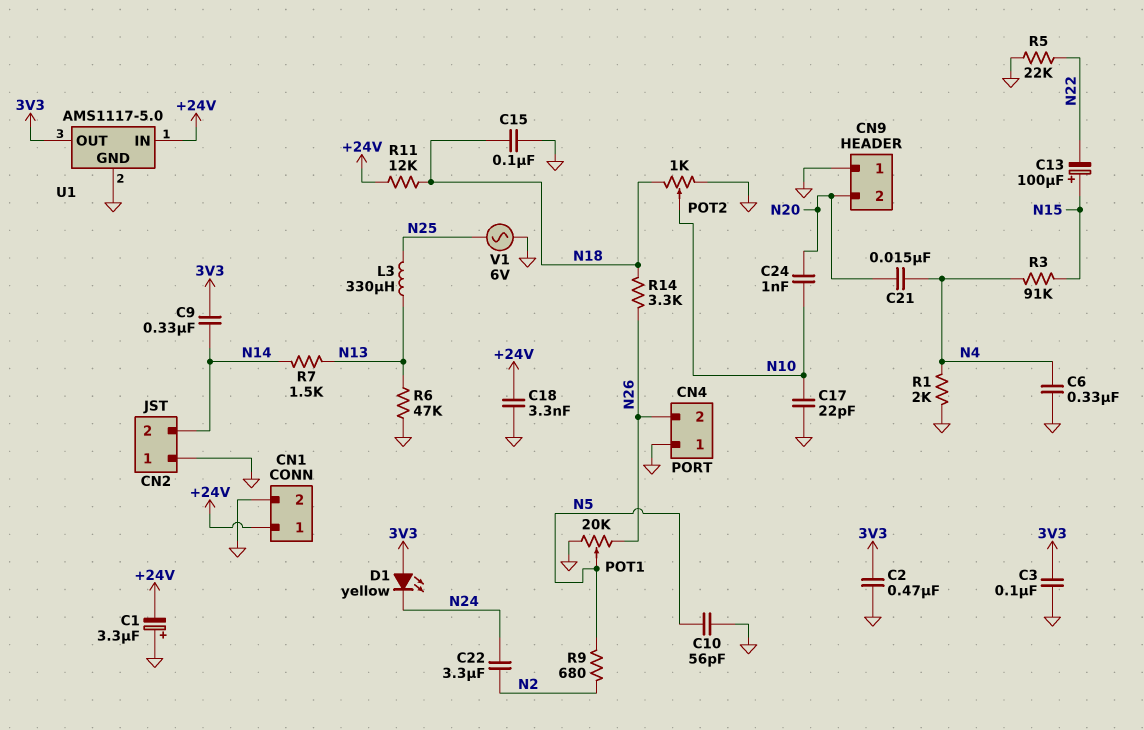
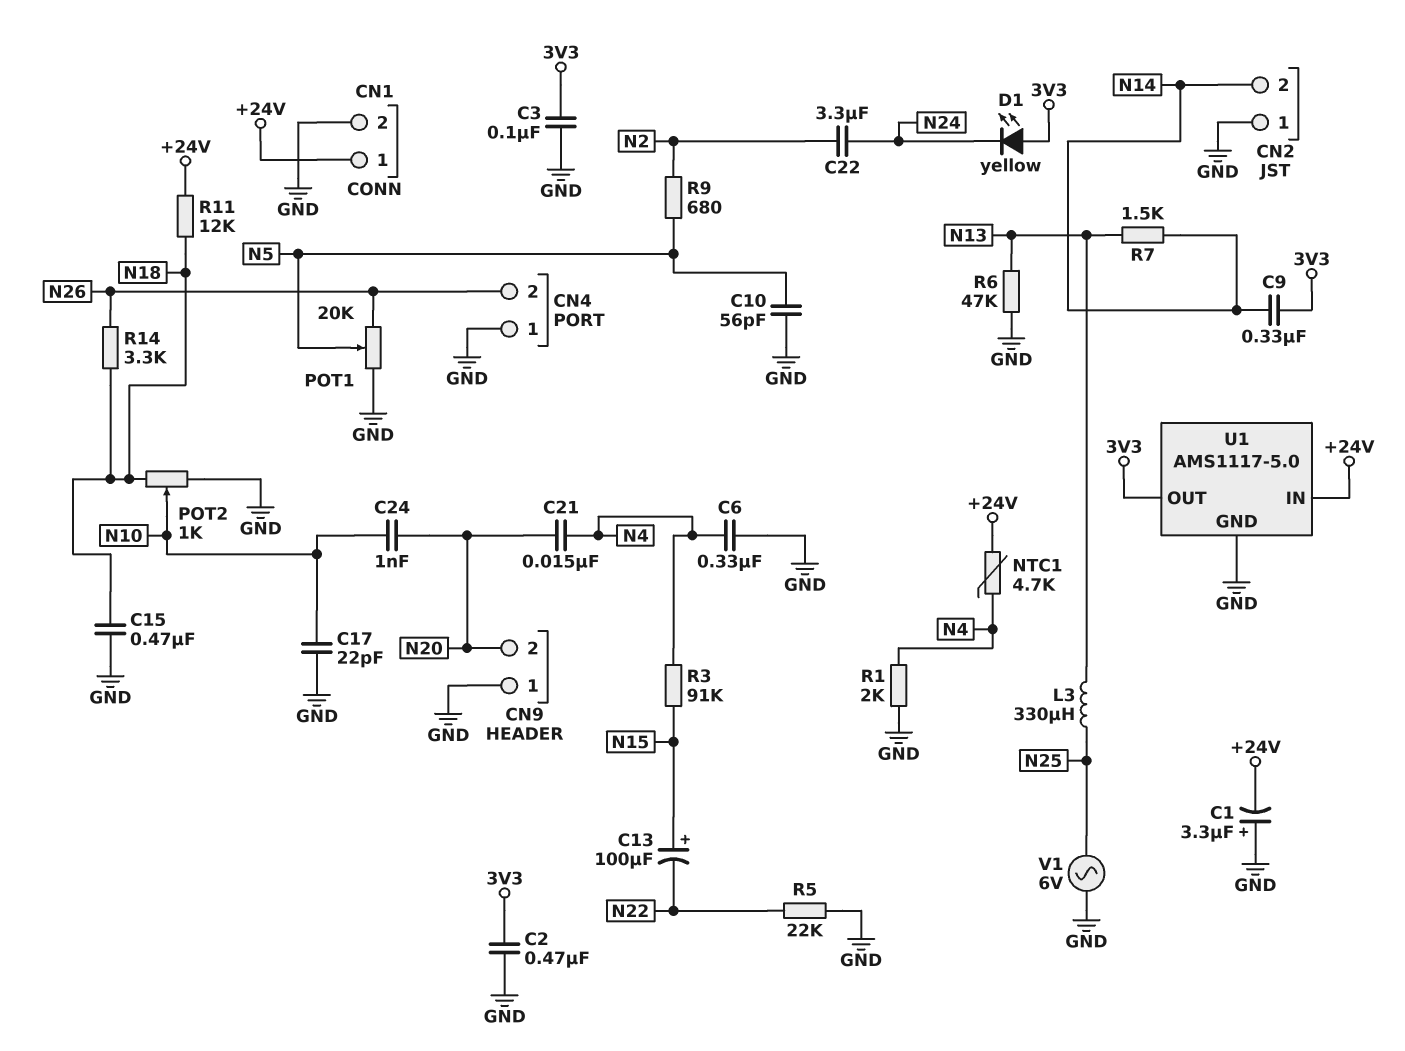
C15: 100nF (GND, N18) -> 470nF (GND, N18)
C18: 3.3nF (+24V, GND) -> none
NTC1: none -> 4.7k (+24V, N4)

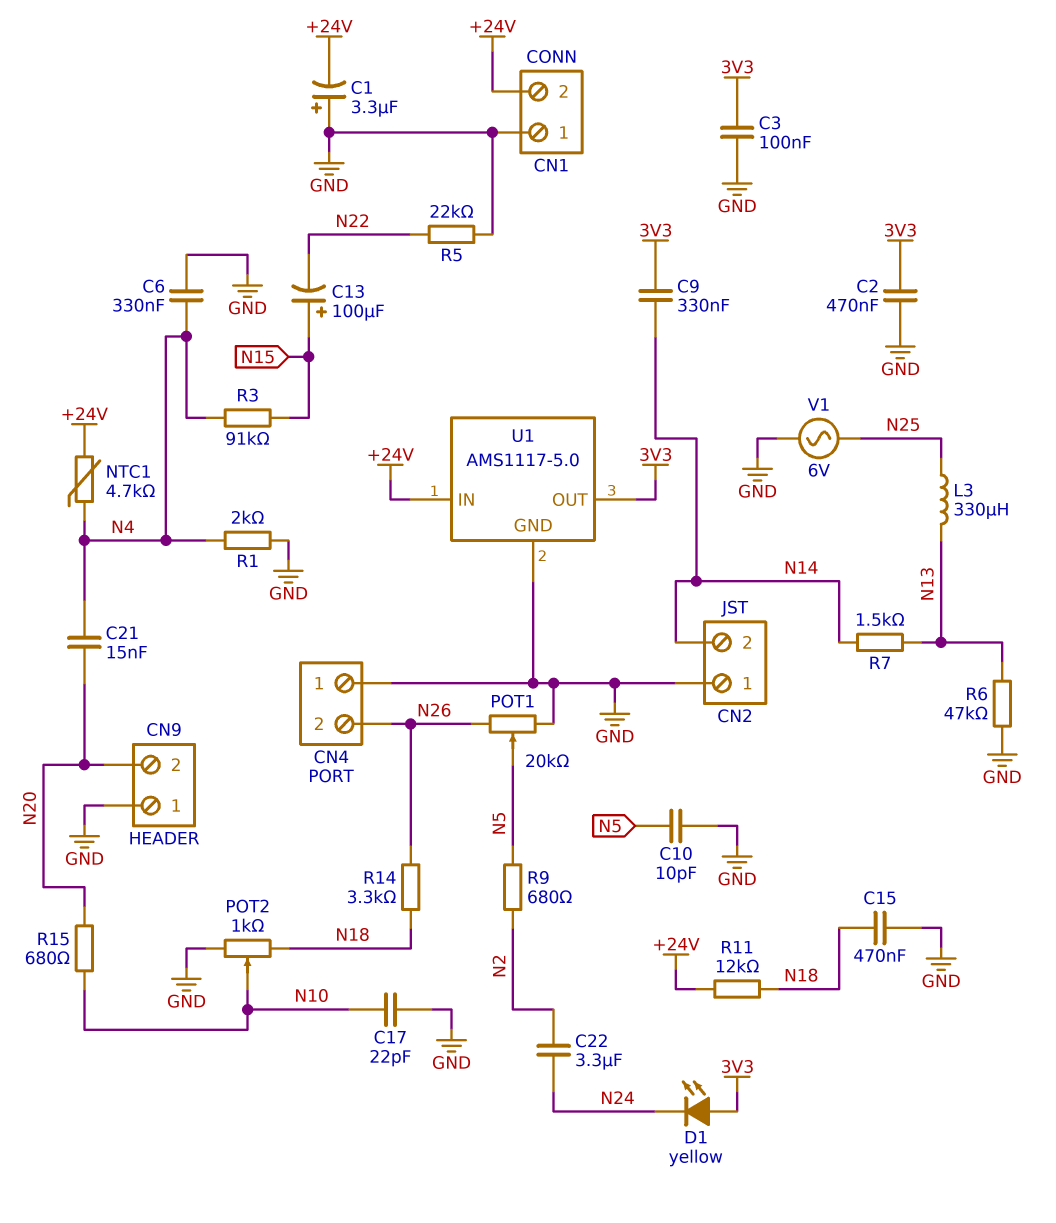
C10: 56pF (GND, N5) -> 10pF (GND, N5)
C24: 1nF (N10, N20) -> none
CN1 pin 1: +24V -> GND
CN1 pin 2: GND -> +24V
R15: none -> 680 (N10, N20)

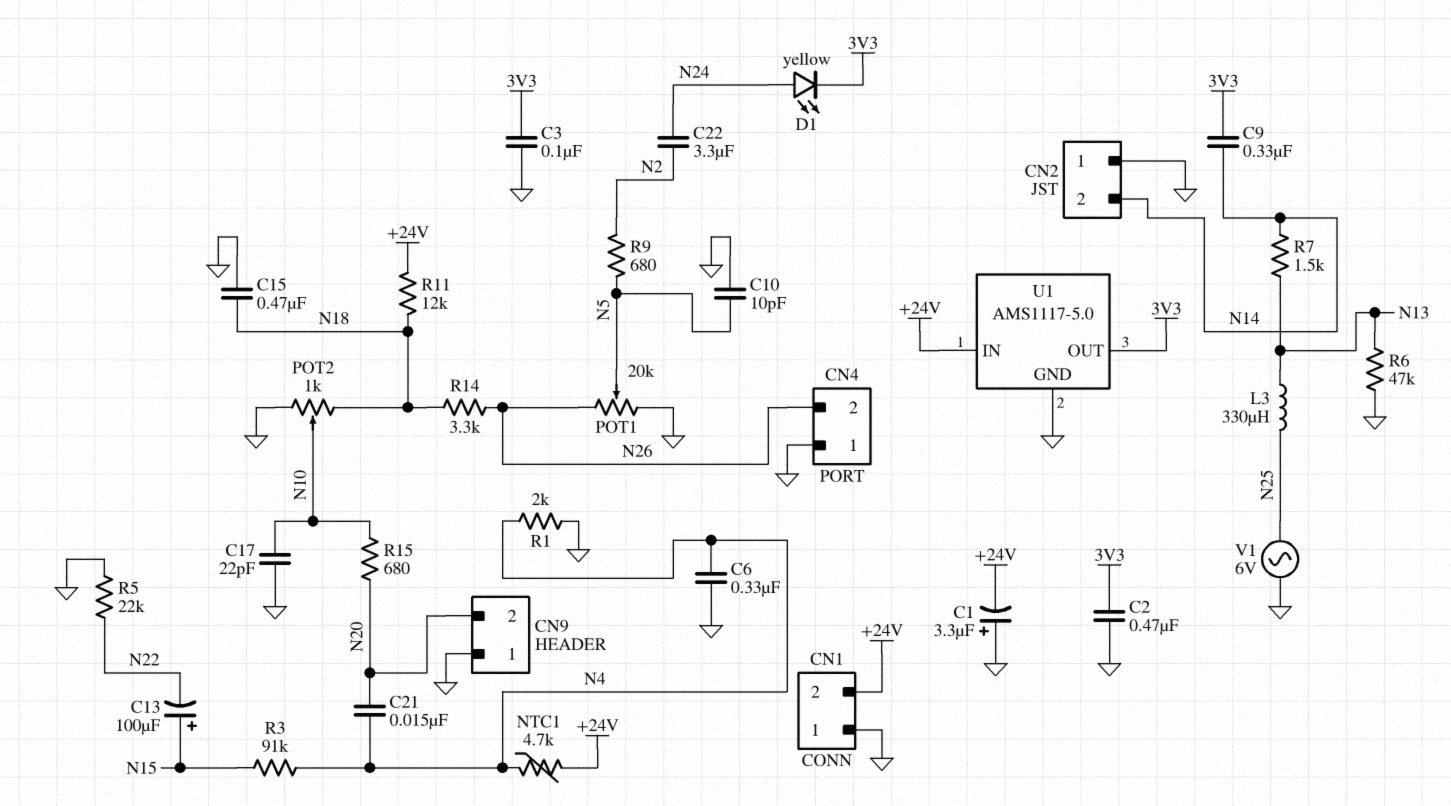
D1: LED yellow (A 3V3, K N24) -> LED yellow (A N24, K 3V3)

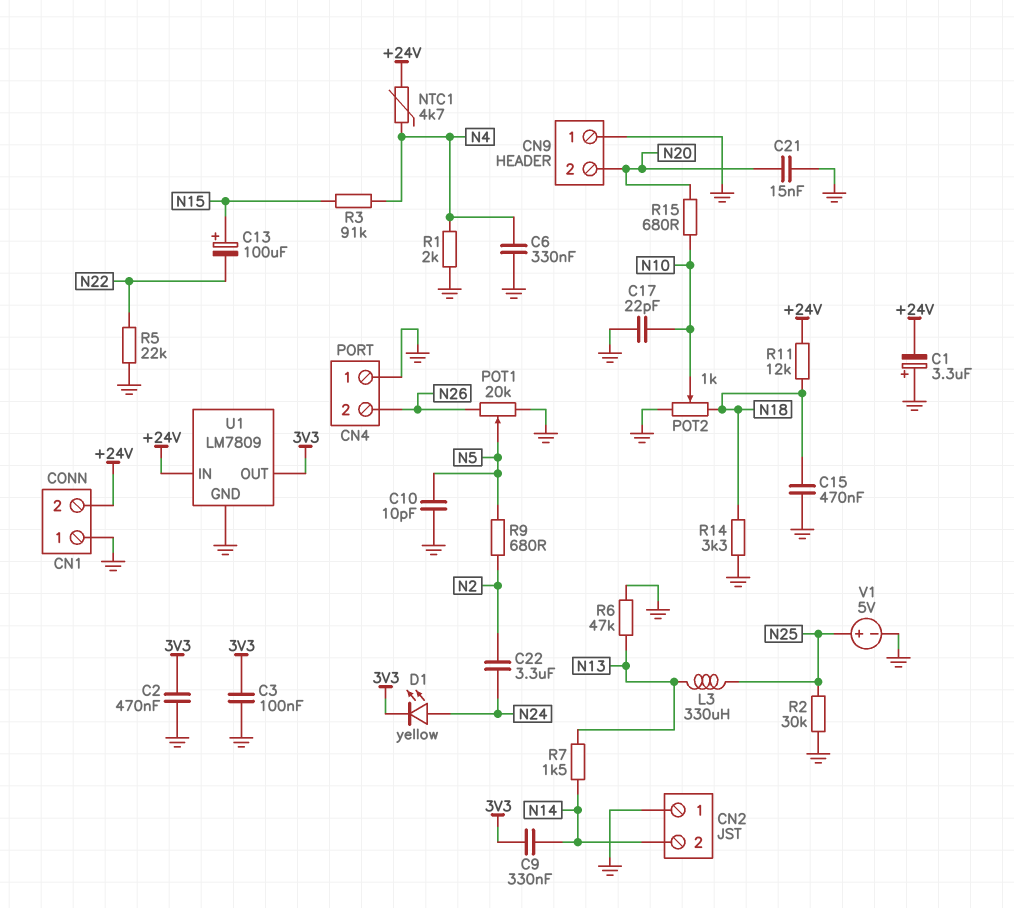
C21: 15nF (N4, N20) -> 15nF (GND, N20)
R2: none -> 30k (GND, N25)
R14: 3.3k (N18, N26) -> 3.3k (GND, N18)
U1: AMS1117-5.0 -> LM7809
V1: AC 6V (GND, N25) -> 5V (plus N25, minus GND)

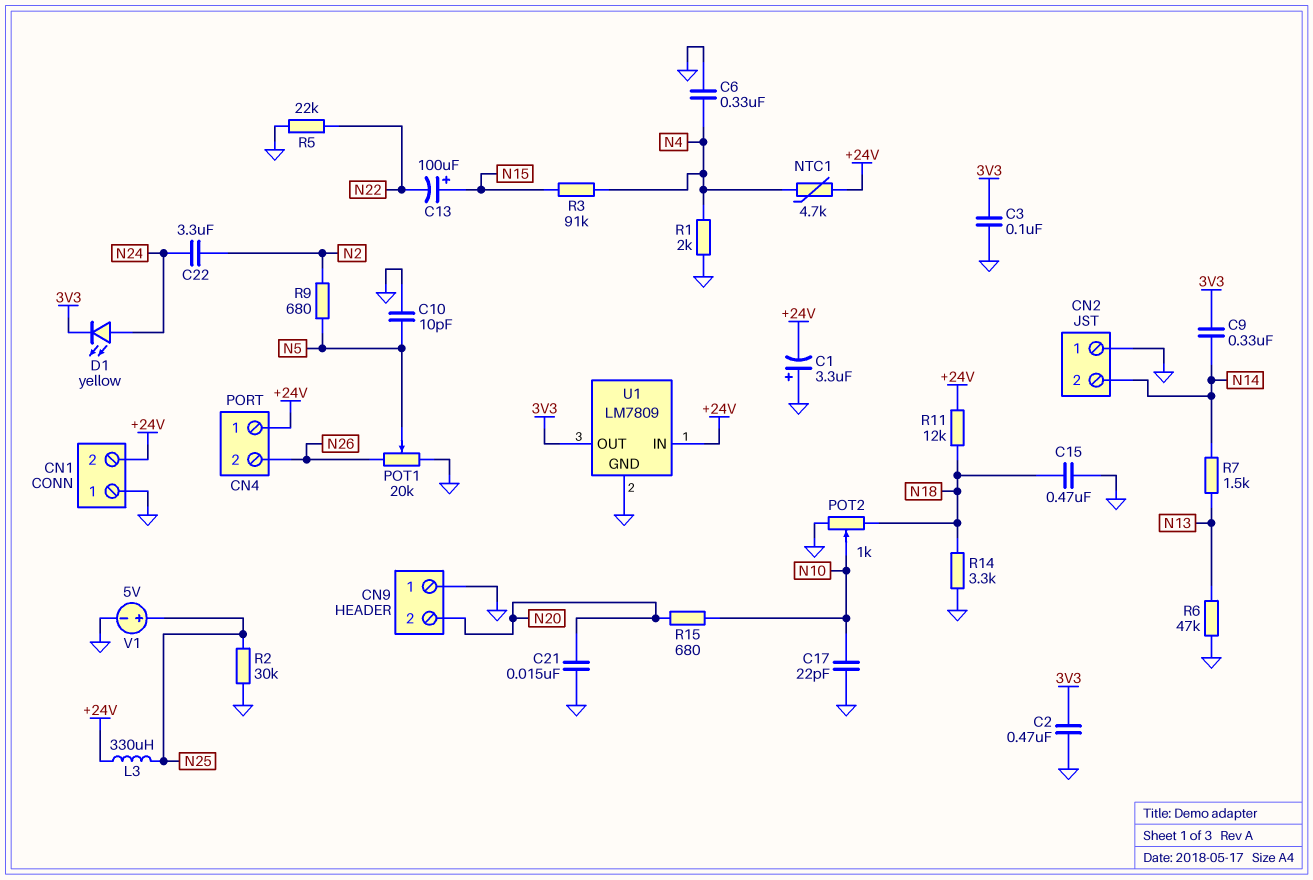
CN4 pin 1: GND -> +24V
L3: 330uH (N13, N25) -> 330uH (+24V, N25)

